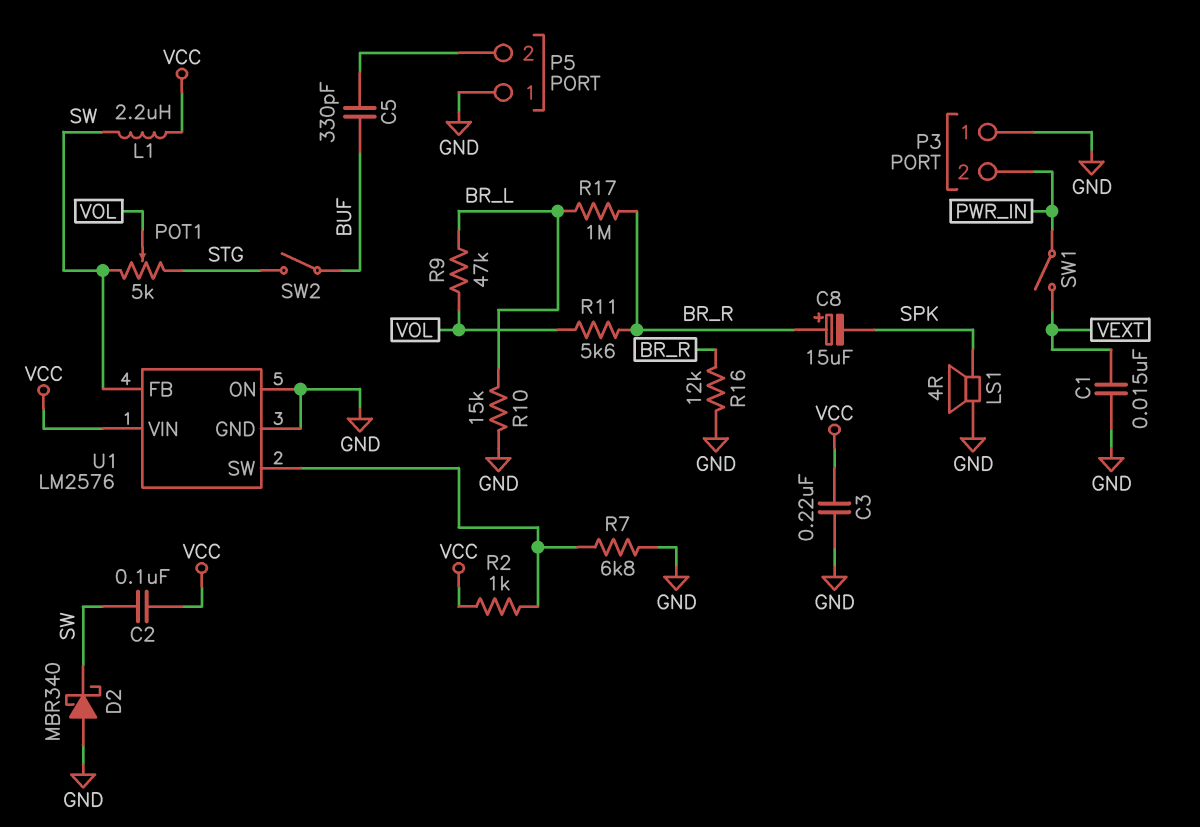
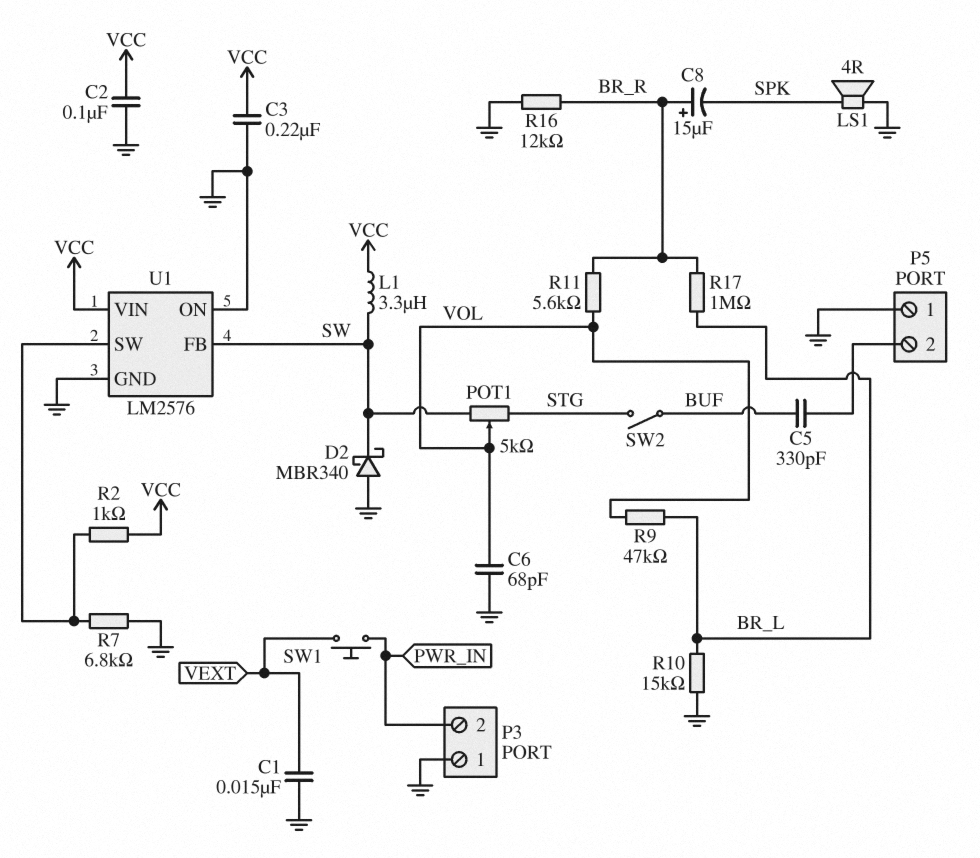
C2: 100nF (SW, VCC) -> 100nF (GND, VCC)
C6: none -> 68pF (GND, VOL)
L1: 2.2uH (SW, VCC) -> 3.3uH (SW, VCC)
SW1: switch (PWR_IN, VEXT) -> button (PWR_IN, VEXT)

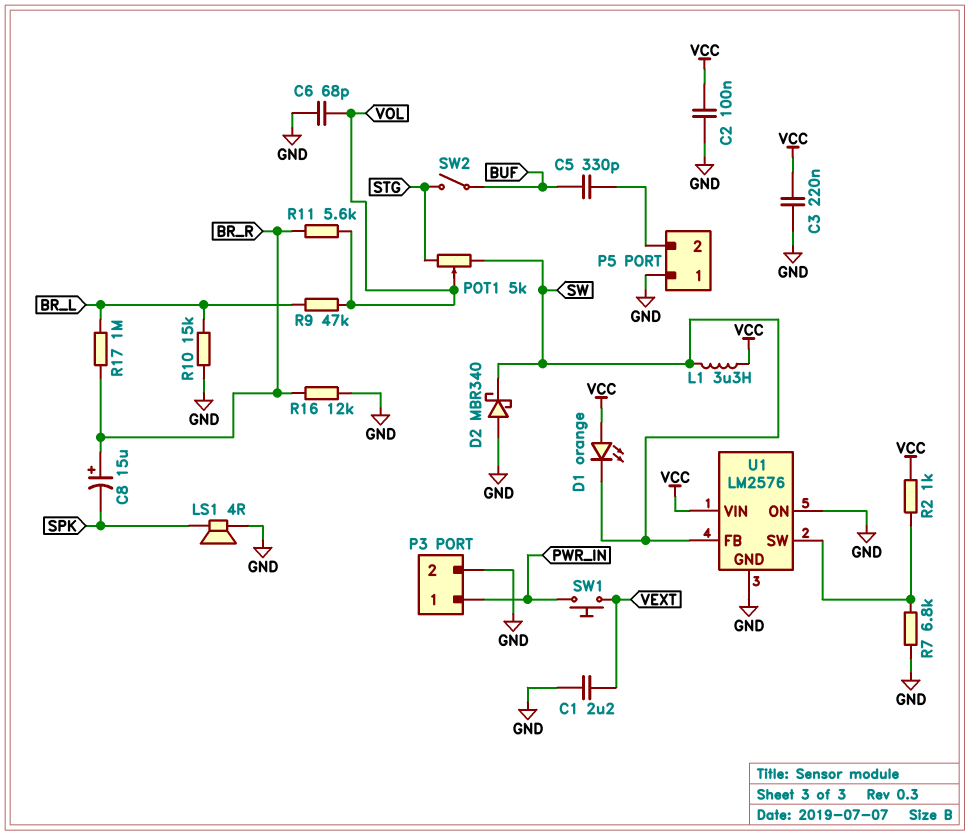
C1: 15nF (GND, VEXT) -> 2.2uF (GND, VEXT)
D1: none -> LED orange (A VCC, K SW)
P3 pin 1: GND -> PWR_IN
P3 pin 2: PWR_IN -> GND

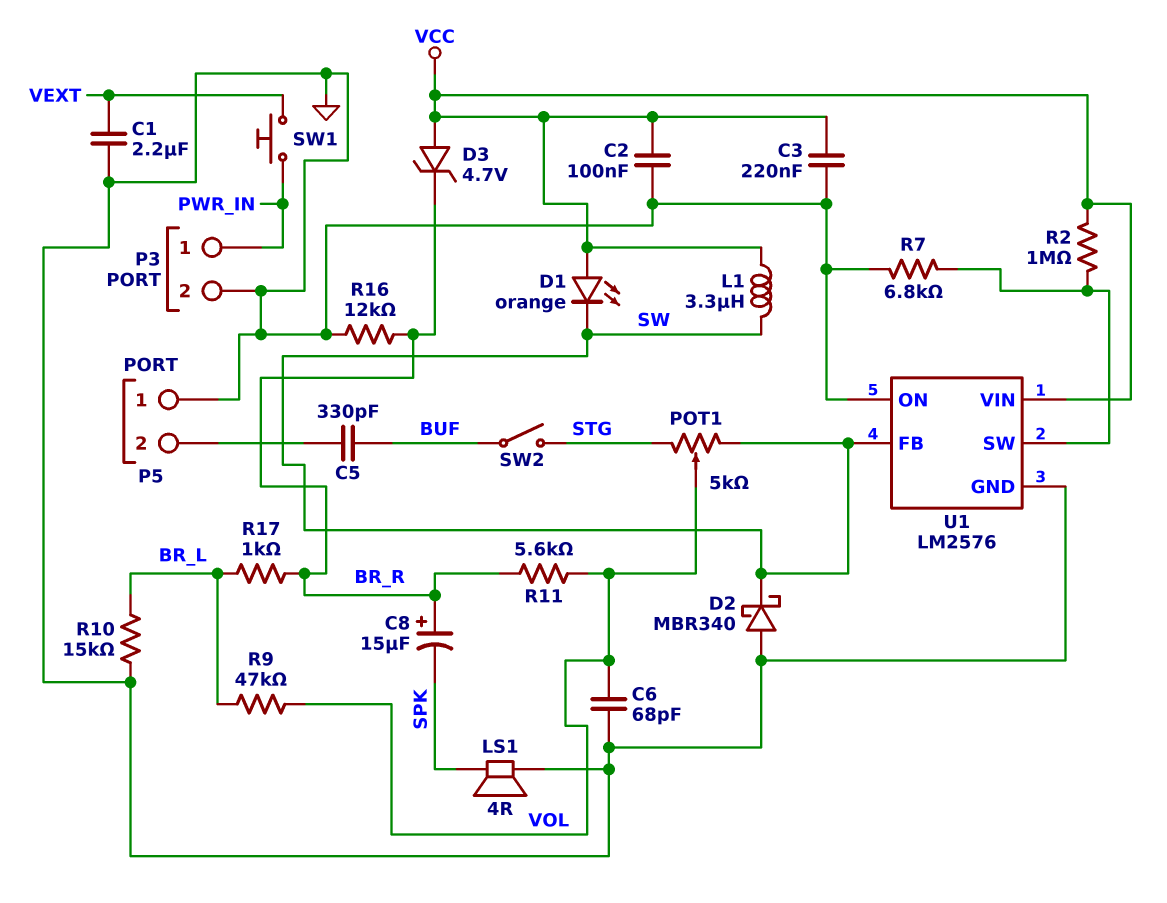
D3: none -> zener 4.7V (A VCC, K BR_R)
R2: 1k (U1/SW, VCC) -> 1M (U1/SW, VCC)
R17: 1M (BR_L, BR_R) -> 1k (BR_L, BR_R)

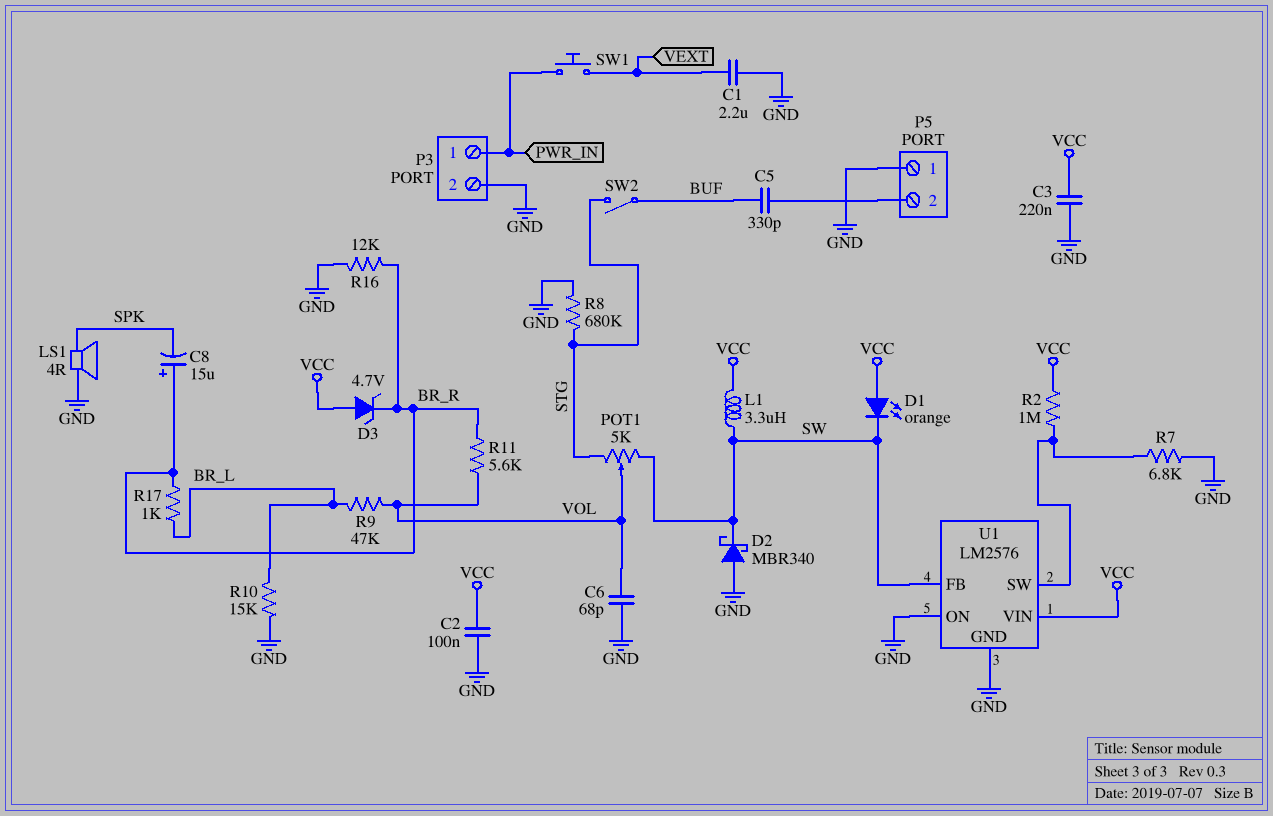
R8: none -> 680k (GND, STG)

